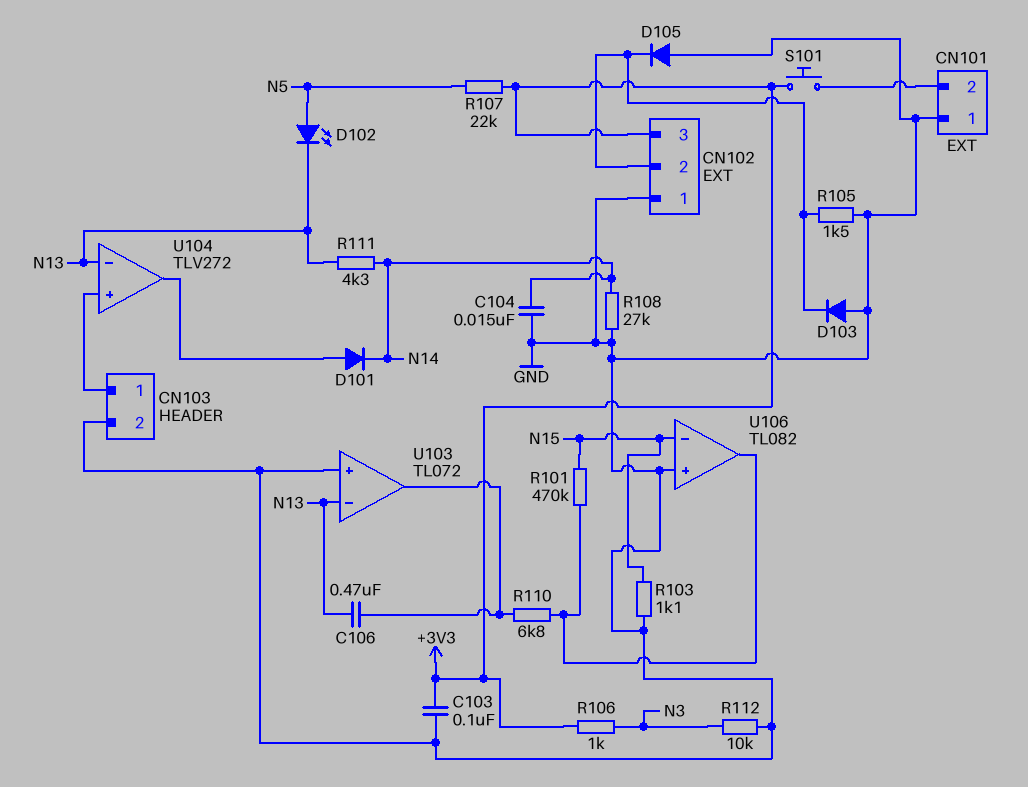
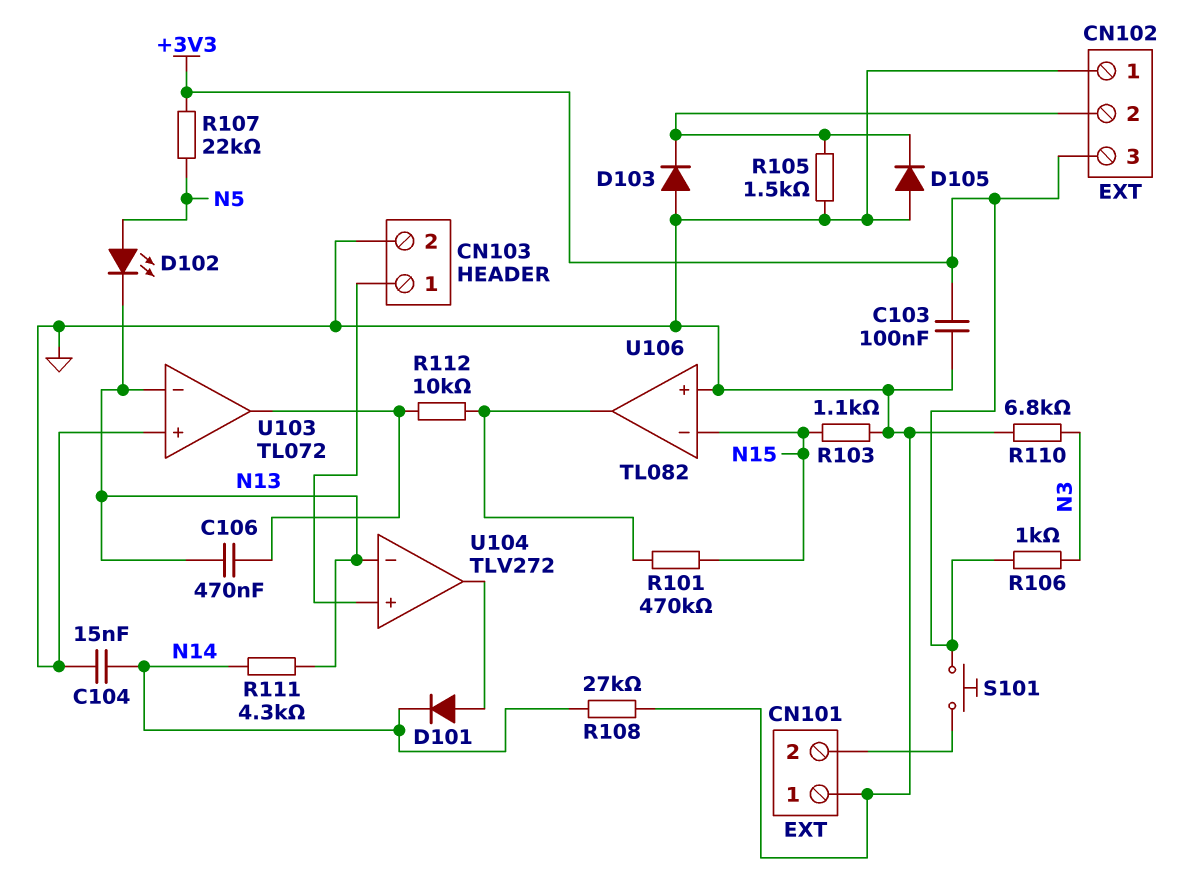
R110: 6.8k (U103/out, U106/out) -> 6.8k (GND, N3)
R112: 10k (GND, N3) -> 10k (U103/out, U106/out)

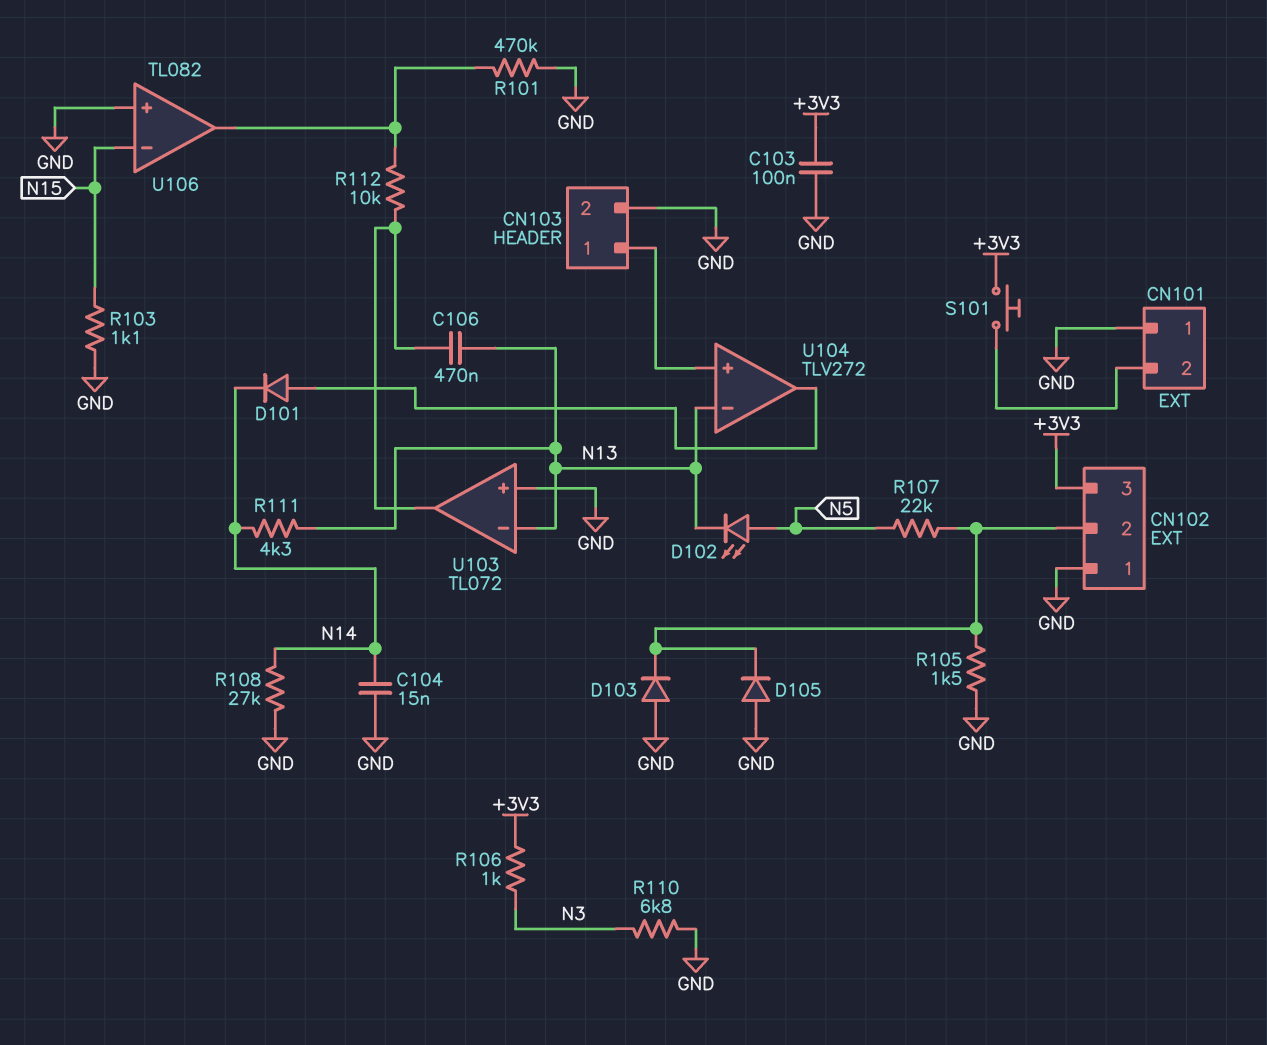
R101: 470k (N15, U106/out) -> 470k (GND, U106/out)
R107: 22k (+3V3, N5) -> 22k (CN102/2, N5)

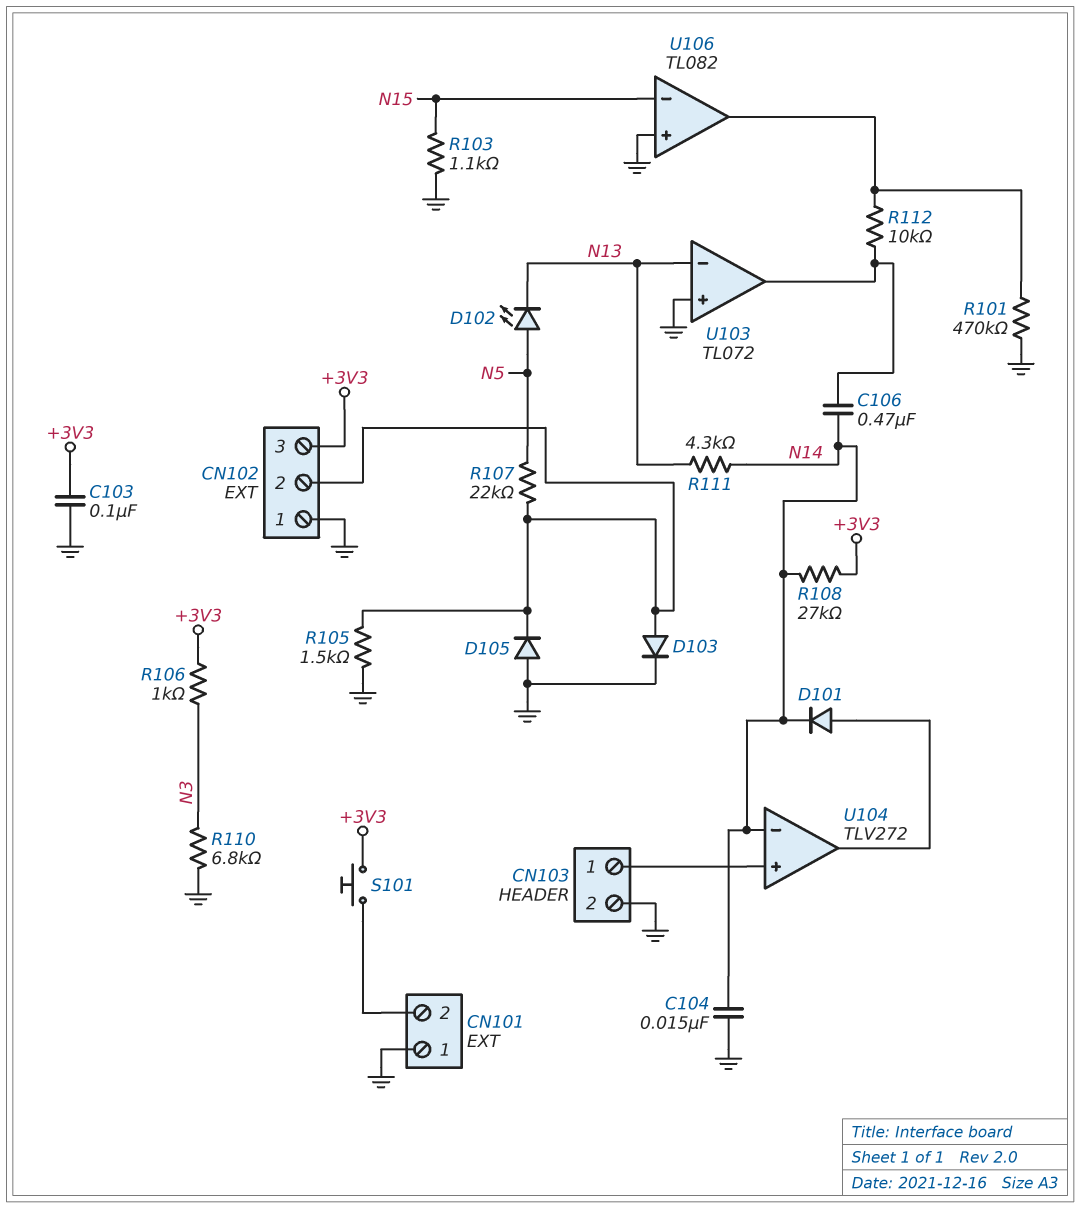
C106: 470nF (N13, U103/out) -> 470nF (N14, U103/out)
D103: diode (A GND, K CN102/2) -> diode (A CN102/2, K GND)
R108: 27k (GND, N14) -> 27k (+3V3, N14)
U104 pin in-: N13 -> N14

